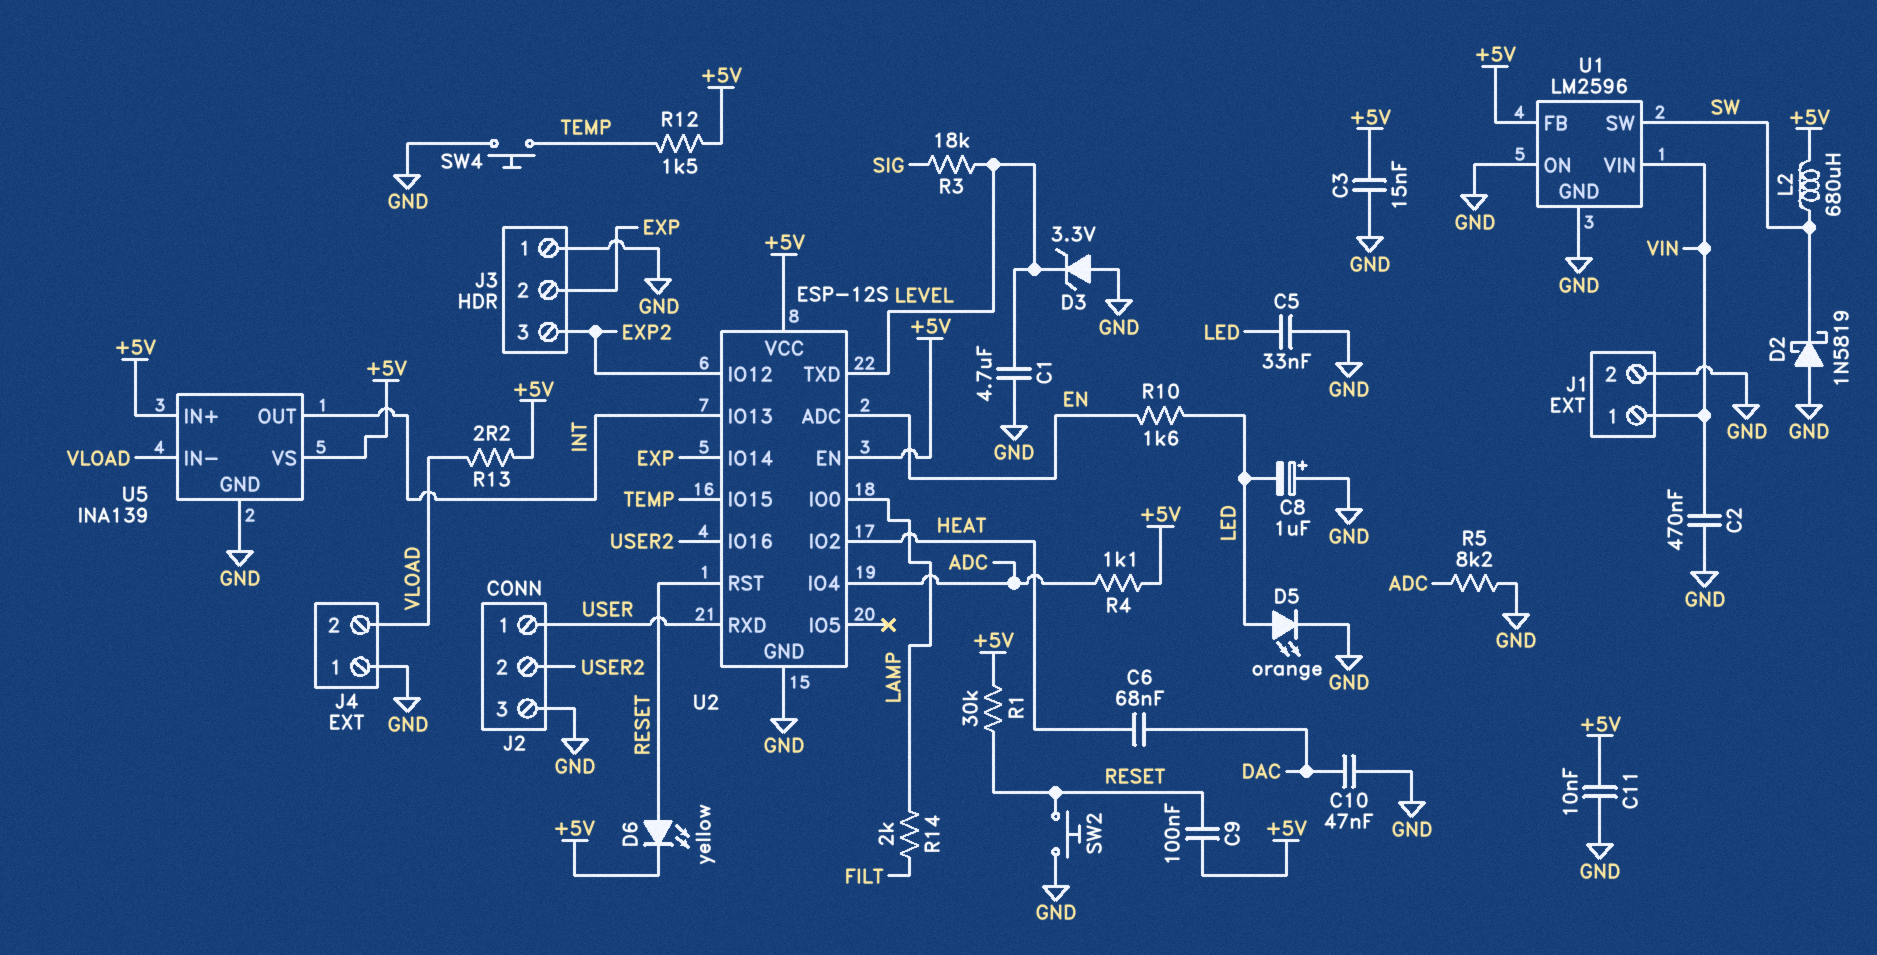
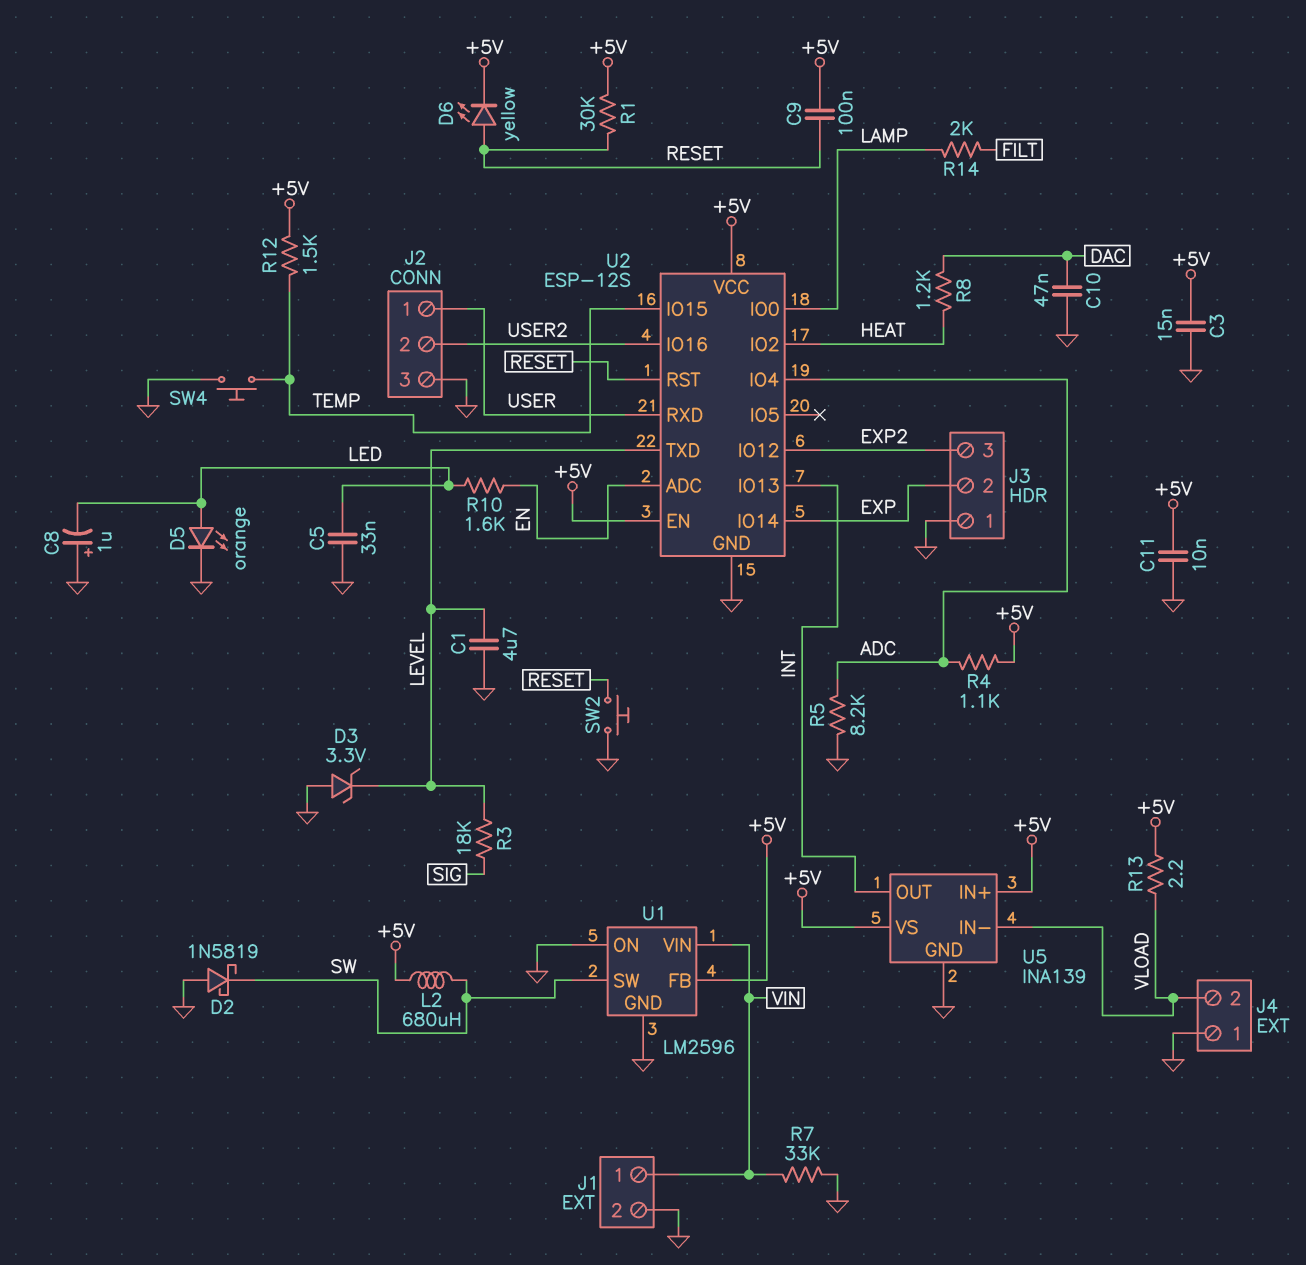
C2: 470nF (GND, VIN) -> none
C6: 68nF (DAC, HEAT) -> none
R7: none -> 33k (GND, VIN)
R8: none -> 1.2k (DAC, HEAT)

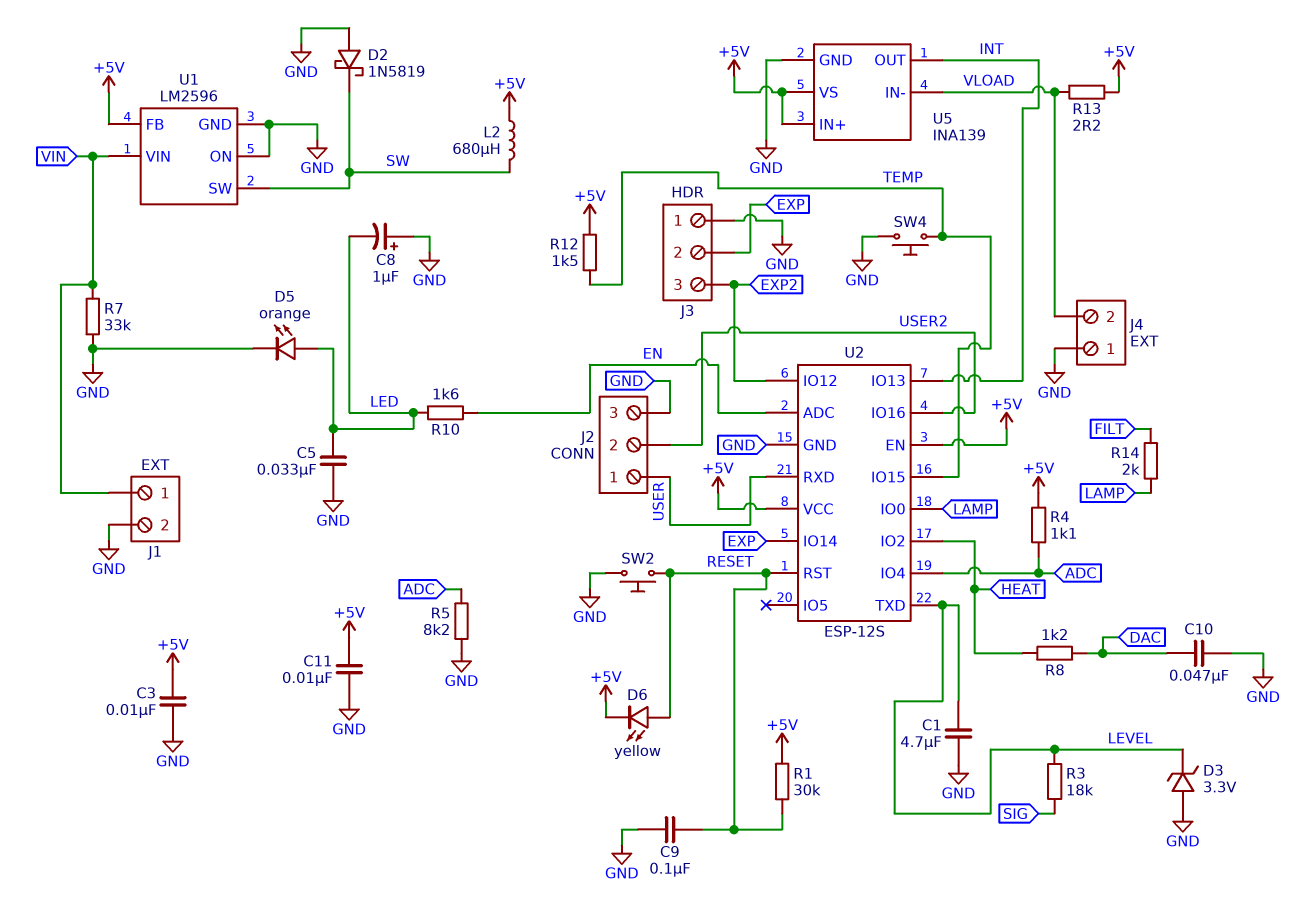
C3: 15nF (+5V, GND) -> 10nF (+5V, GND)
C9: 100nF (+5V, RESET) -> 100nF (GND, RESET)

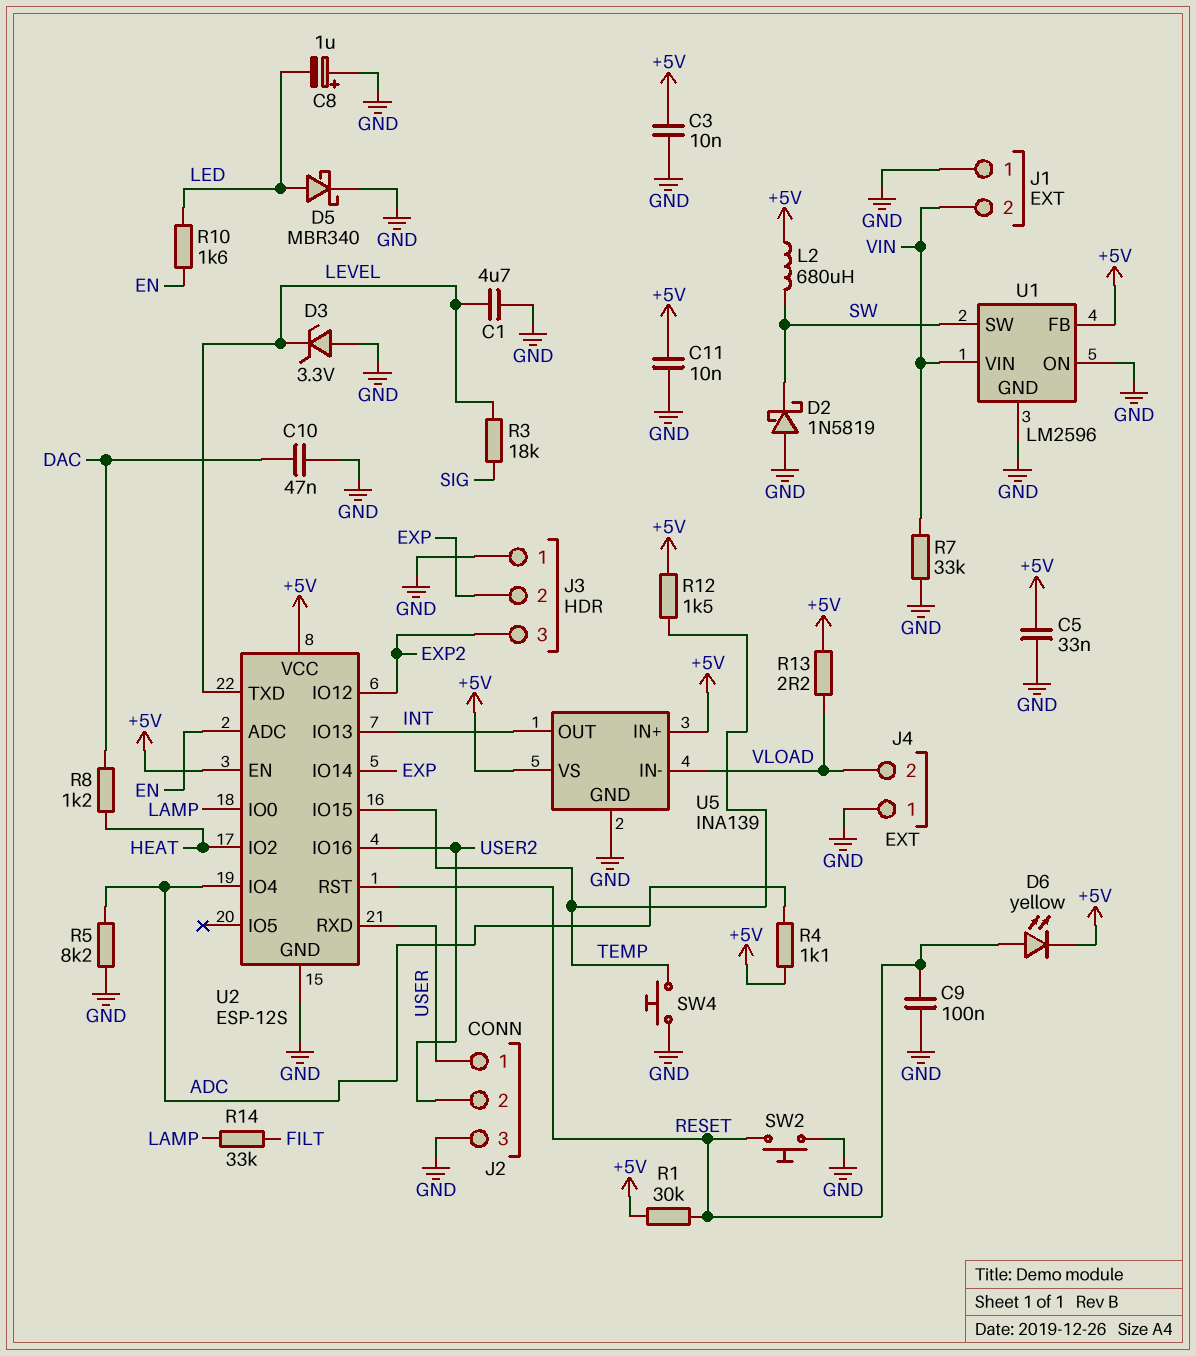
C5: 33nF (GND, LED) -> 33nF (+5V, GND)
D5: LED orange (A LED, K GND) -> schottky MBR340 (A LED, K GND)
J1 pin 1: VIN -> GND
J1 pin 2: GND -> VIN
R14: 2k (FILT, LAMP) -> 33k (FILT, LAMP)

